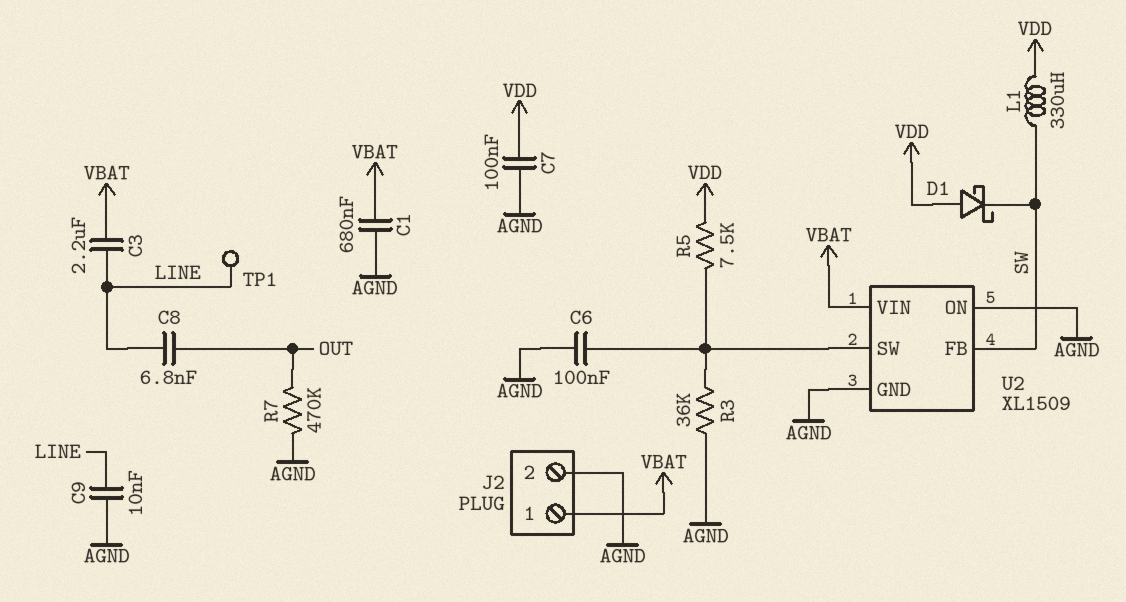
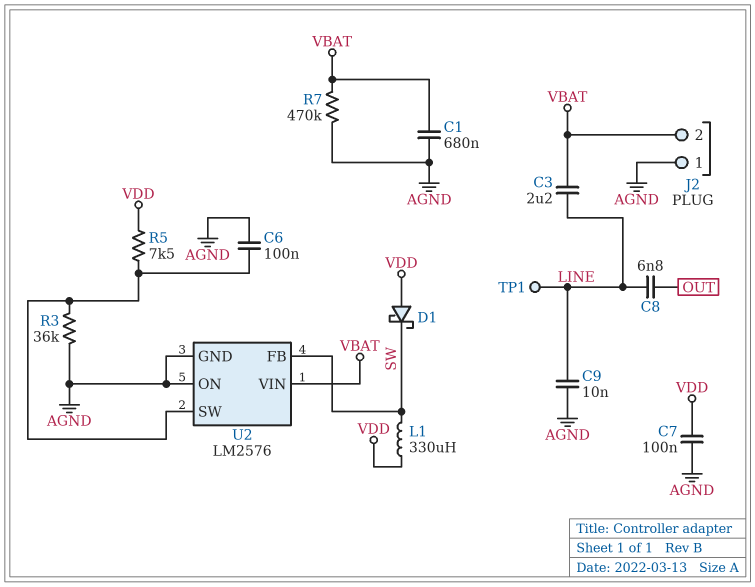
J2 pin 1: VBAT -> AGND
J2 pin 2: AGND -> VBAT
R7: 470k (AGND, OUT) -> 470k (AGND, VBAT)
U2: XL1509 -> LM2576

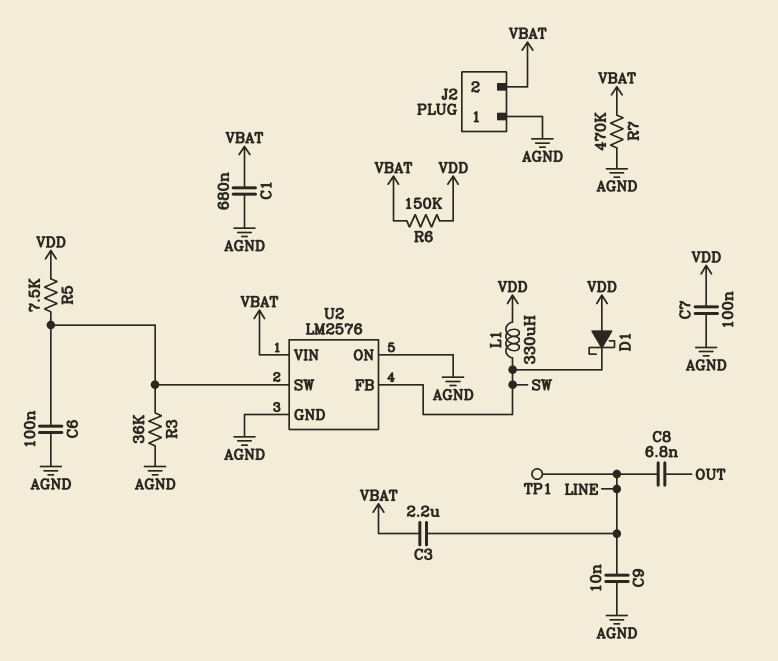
R6: none -> 150k (VBAT, VDD)

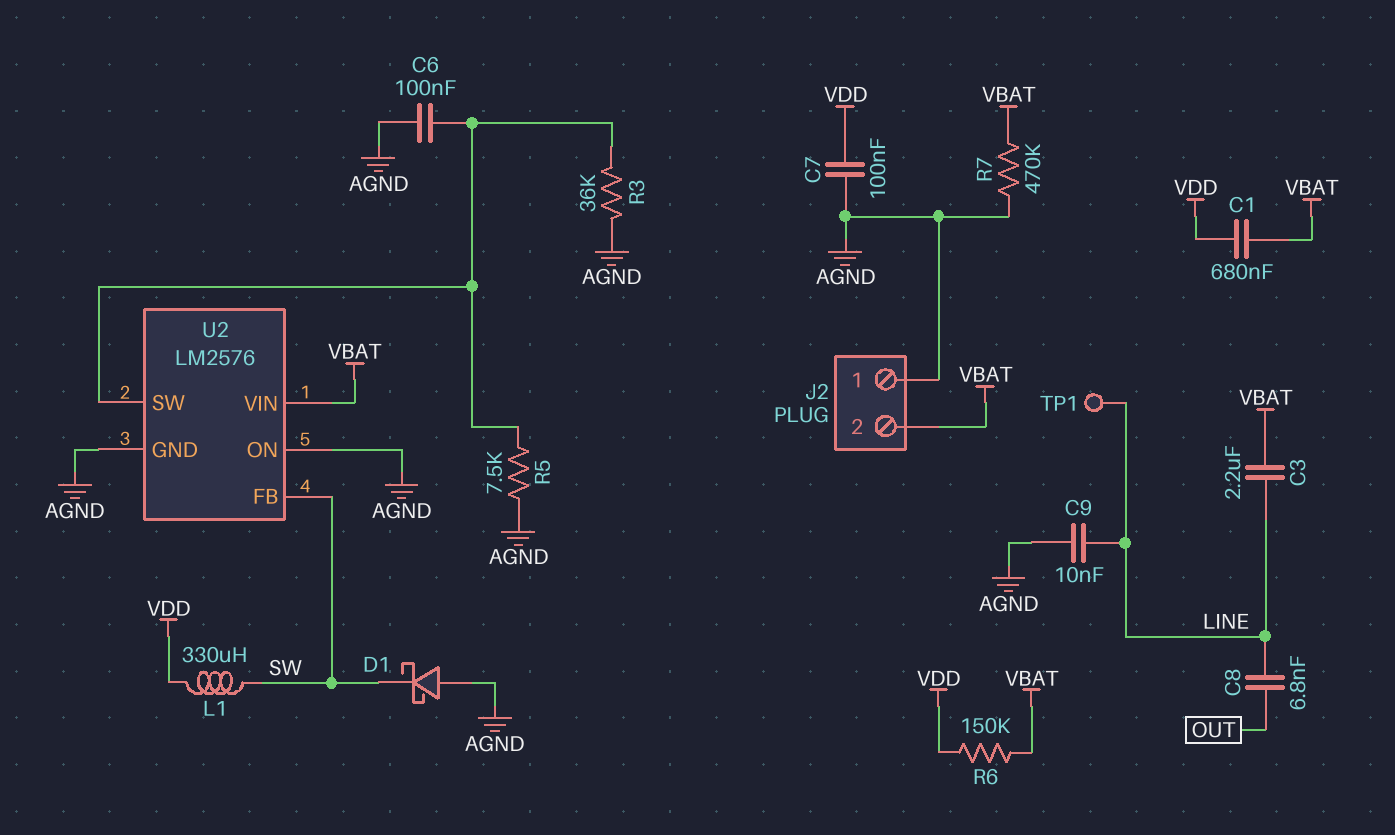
C1: 680nF (AGND, VBAT) -> 680nF (VBAT, VDD)
D1: schottky (A VDD, K SW) -> schottky (A AGND, K SW)
R5: 7.5k (U2/SW, VDD) -> 7.5k (AGND, U2/SW)

